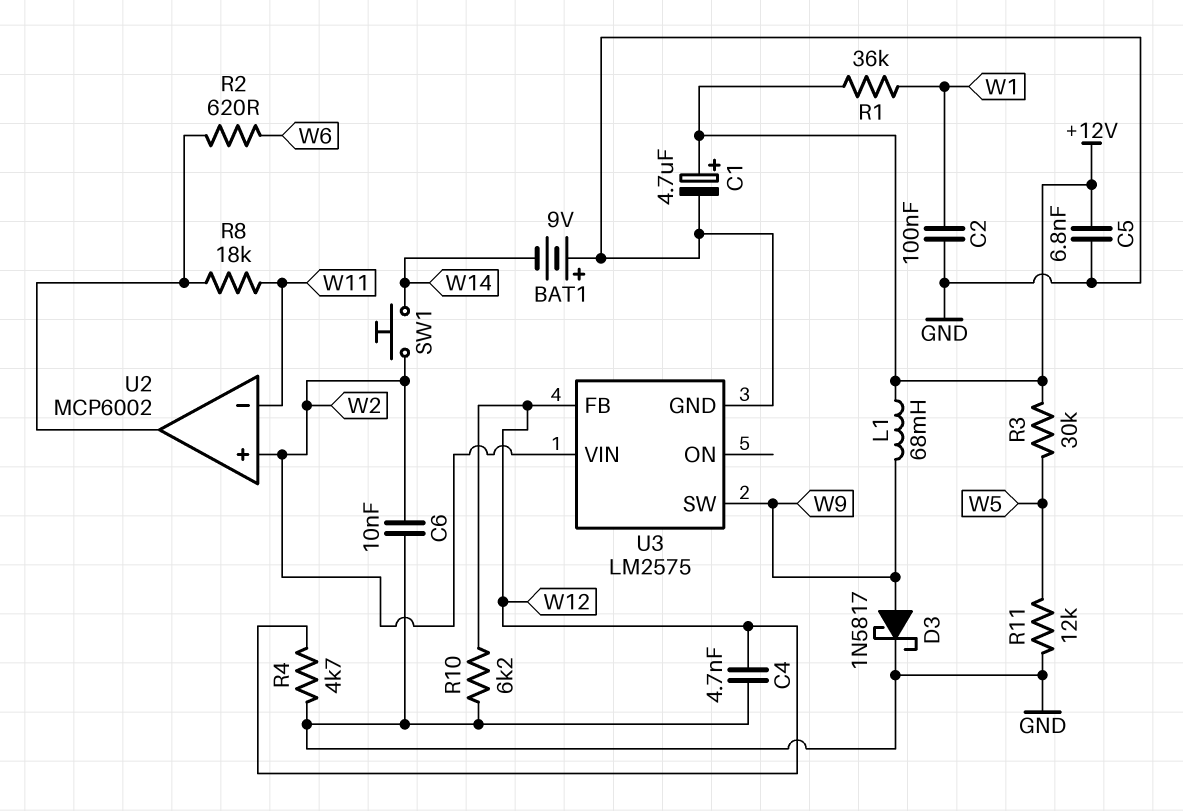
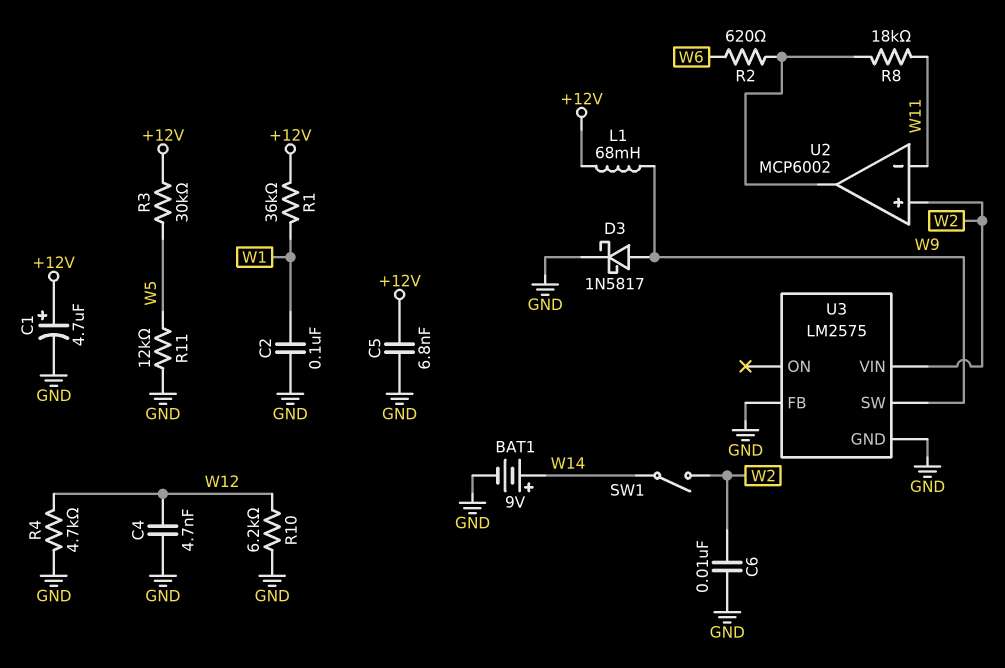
BAT1: 9V (plus GND, minus W14) -> 9V (plus W14, minus GND)
SW1: button (W2, W14) -> switch (W2, W14)
U3 pin FB: W12 -> GND

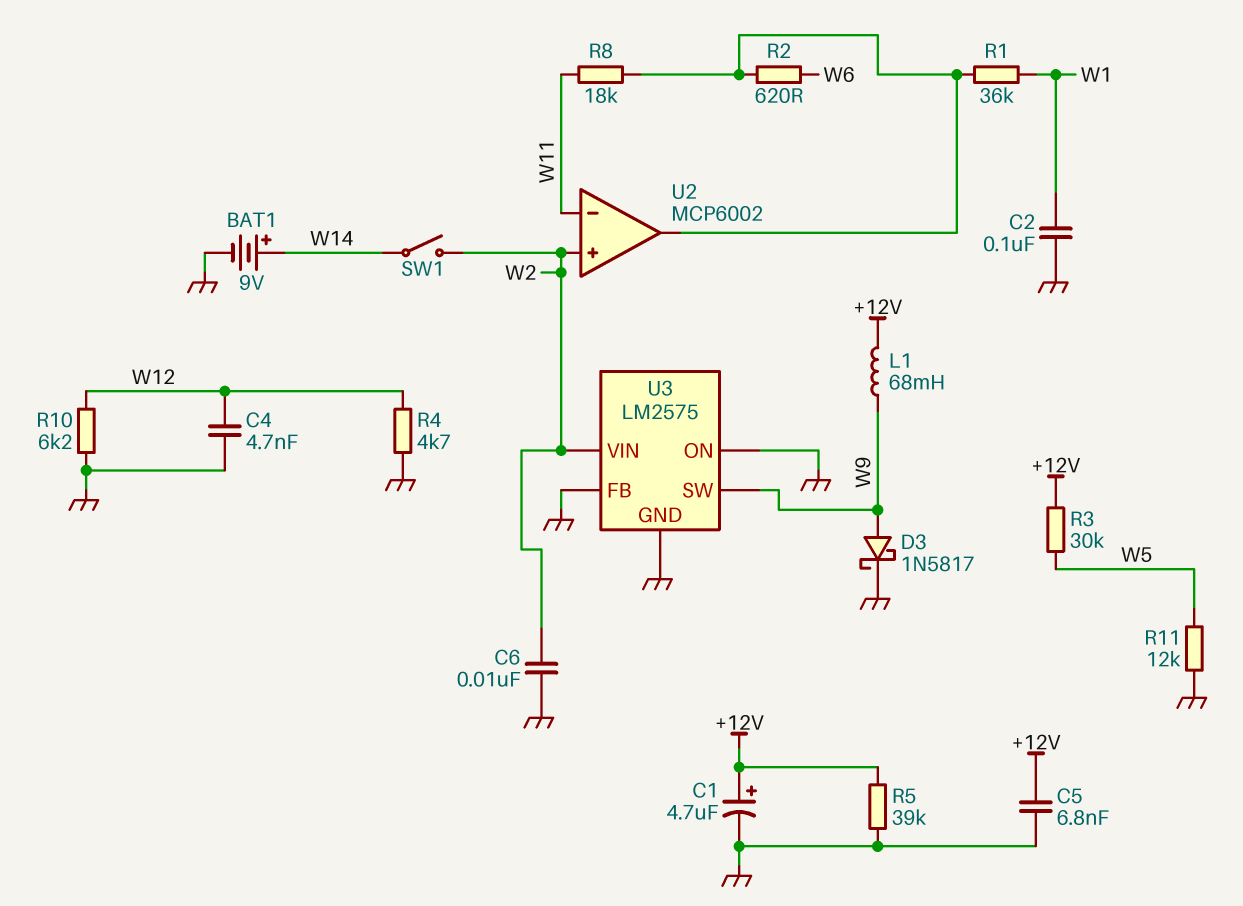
R1: 36k (+12V, W1) -> 36k (U2/out, W1)
R5: none -> 39k (+12V, GND)
U3 pin ON: none -> GND

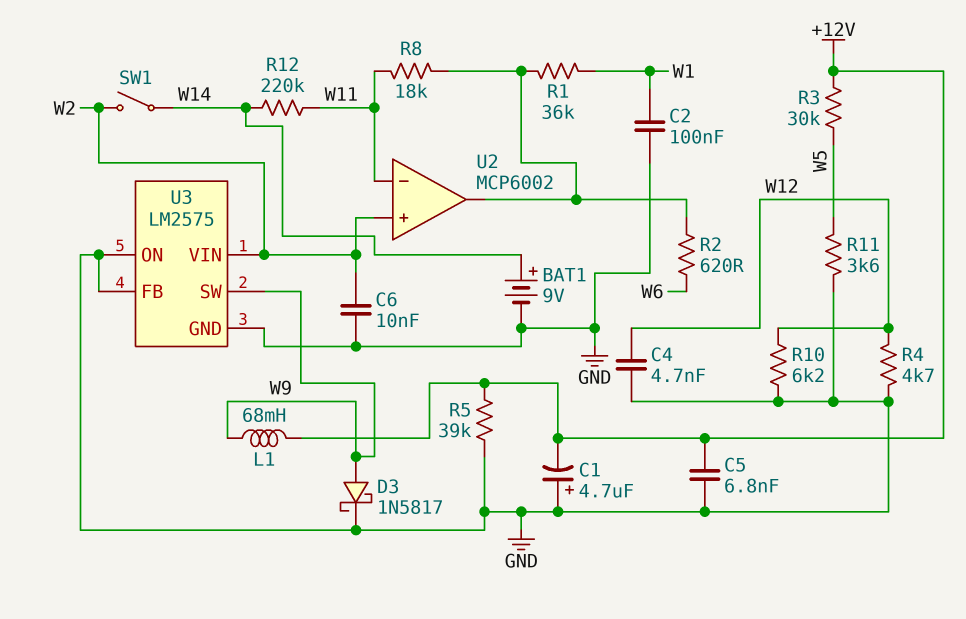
C1: 4.7uF (plus +12V, minus GND) -> 4.7uF (plus GND, minus +12V)
R11: 12k (GND, W5) -> 3.6k (GND, W5)
R12: none -> 220k (W11, W14)

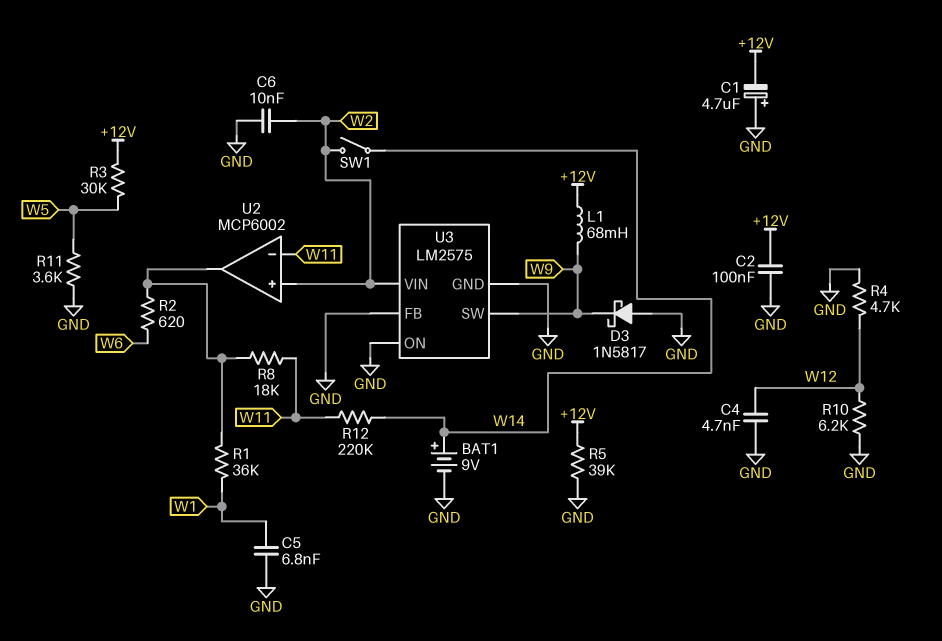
C2: 100nF (GND, W1) -> 100nF (+12V, GND)
C5: 6.8nF (+12V, GND) -> 6.8nF (GND, W1)
D3: schottky 1N5817 (A W9, K GND) -> schottky 1N5817 (A GND, K W9)

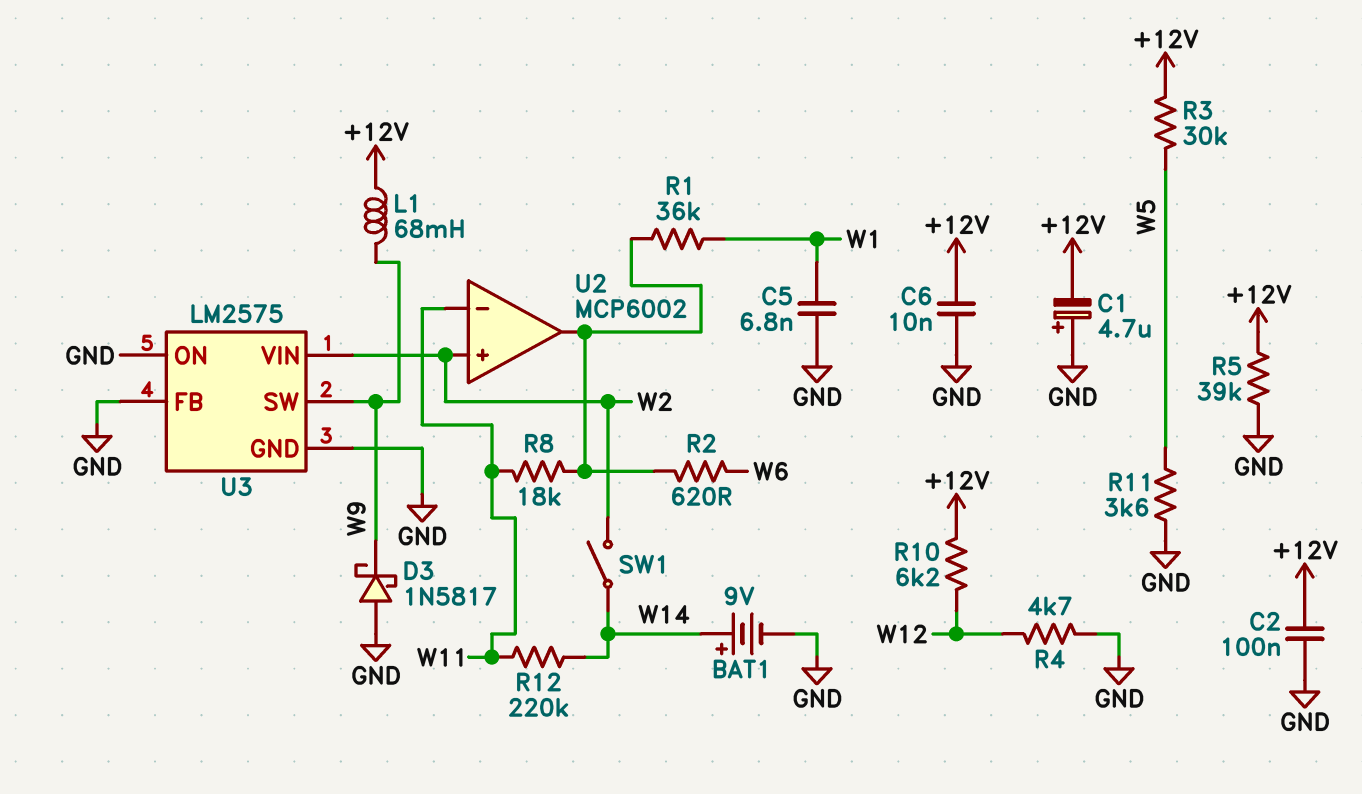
C4: 4.7nF (GND, W12) -> none
C6: 10nF (GND, W2) -> 10nF (+12V, GND)
R10: 6.2k (GND, W12) -> 6.2k (+12V, W12)

